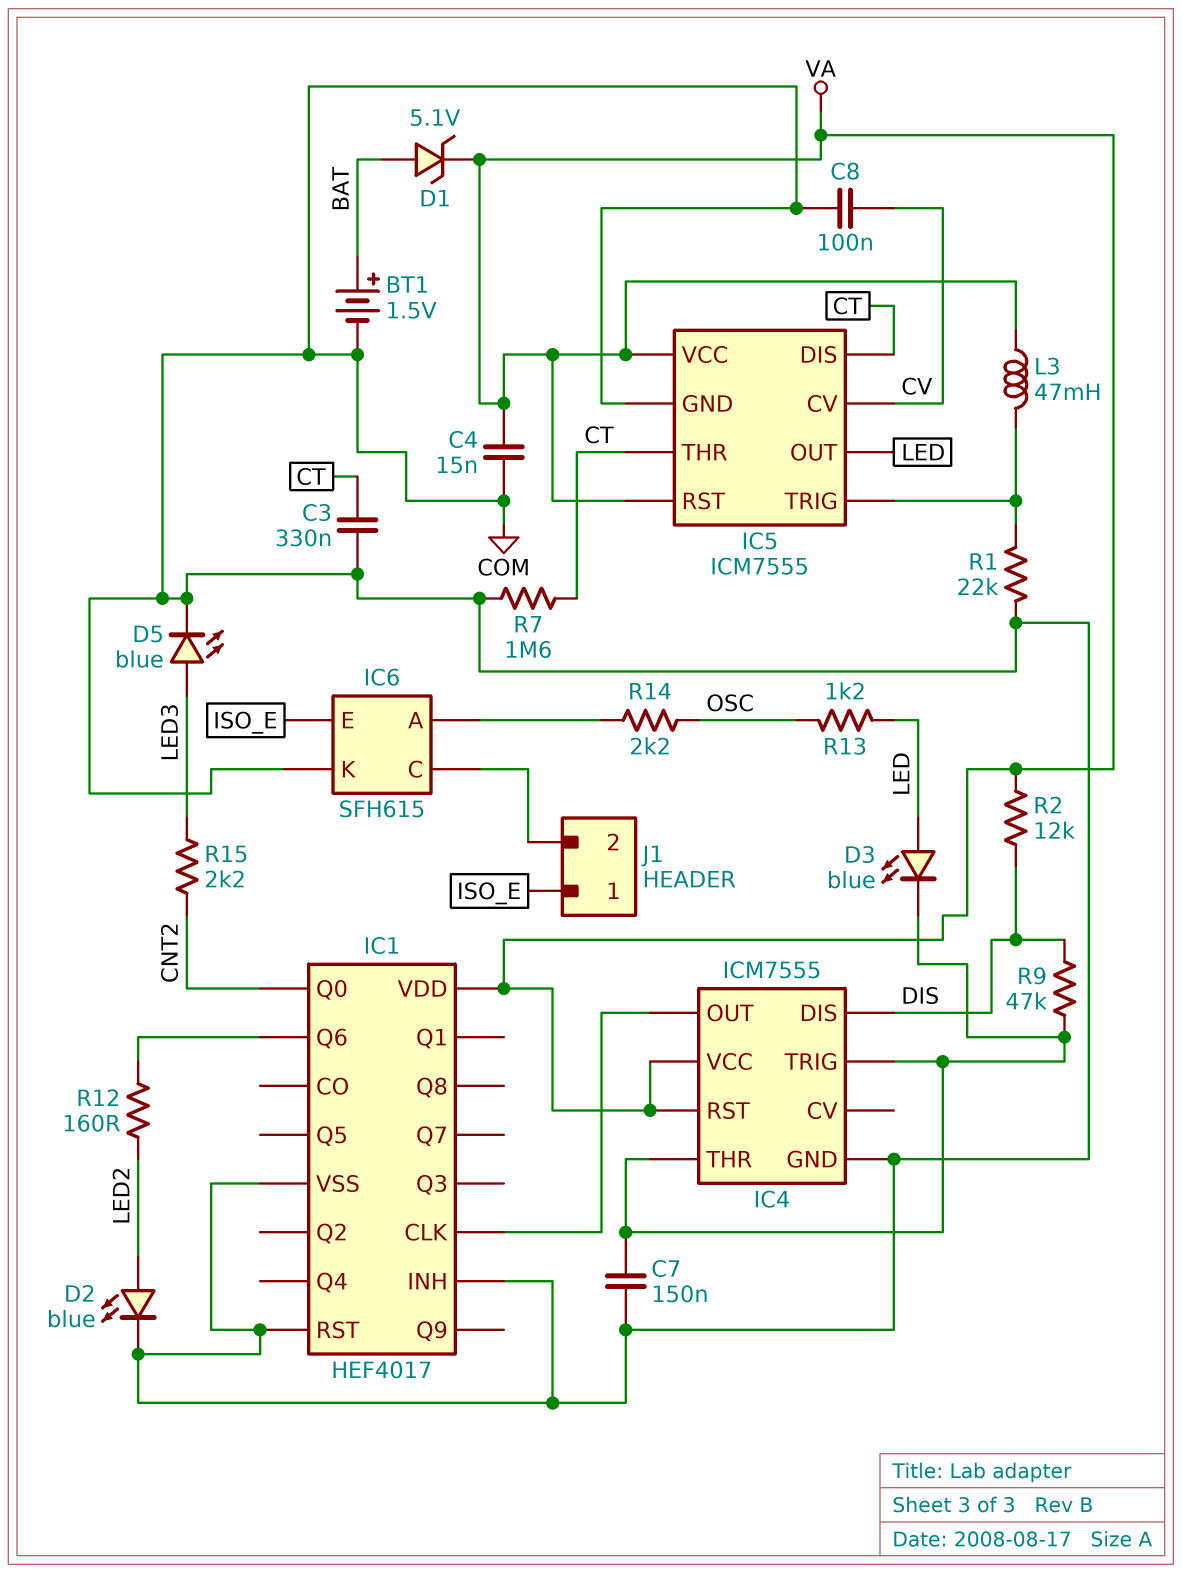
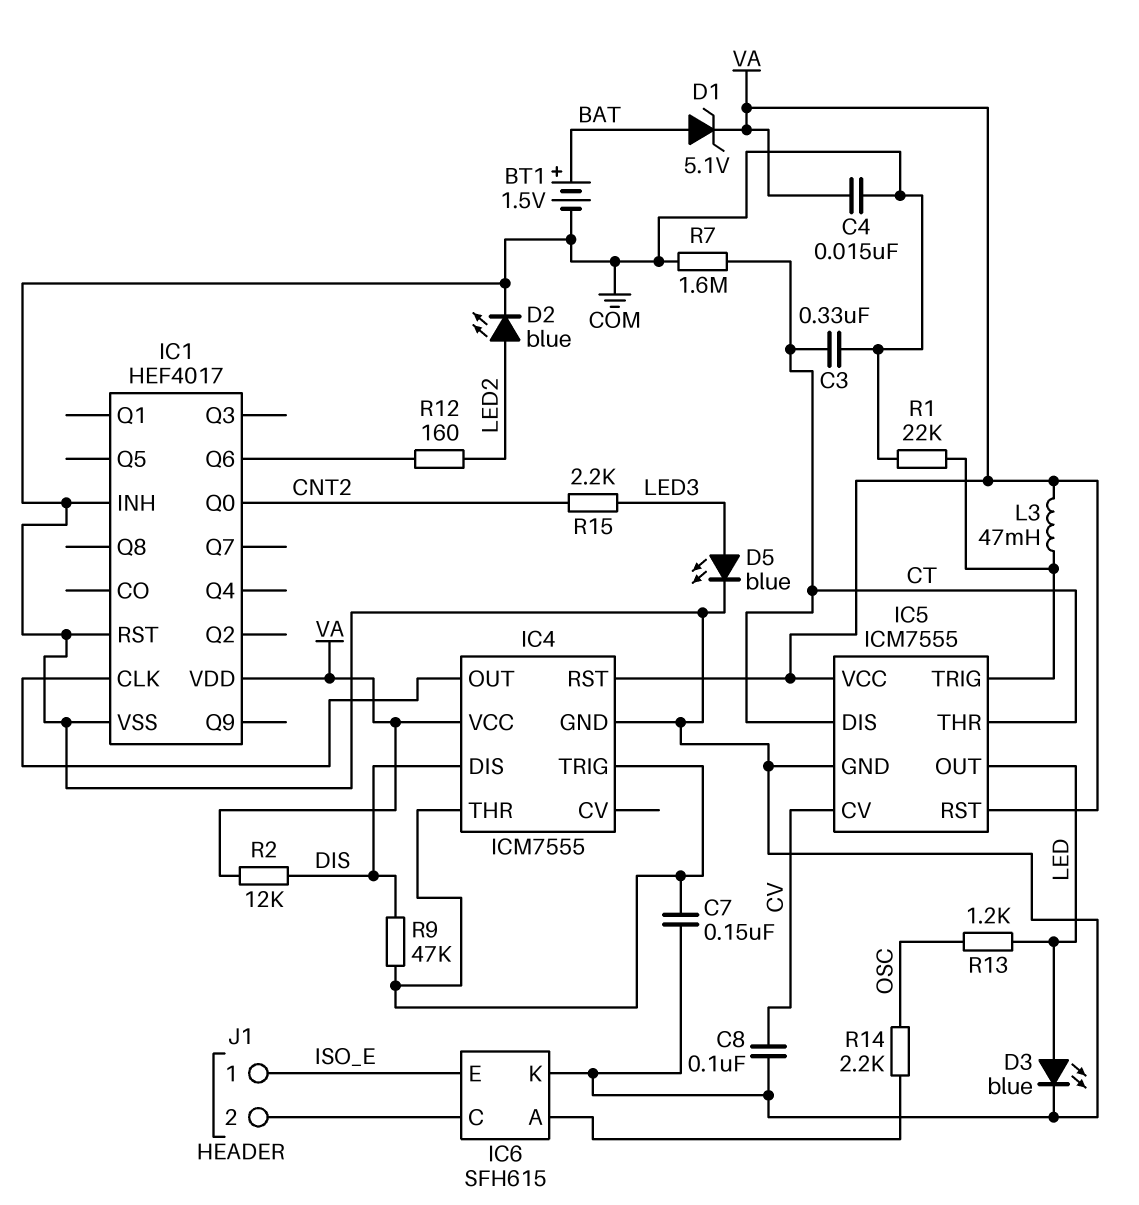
D3: LED blue (A LED, K IC4/THR) -> LED blue (A LED, K COM)

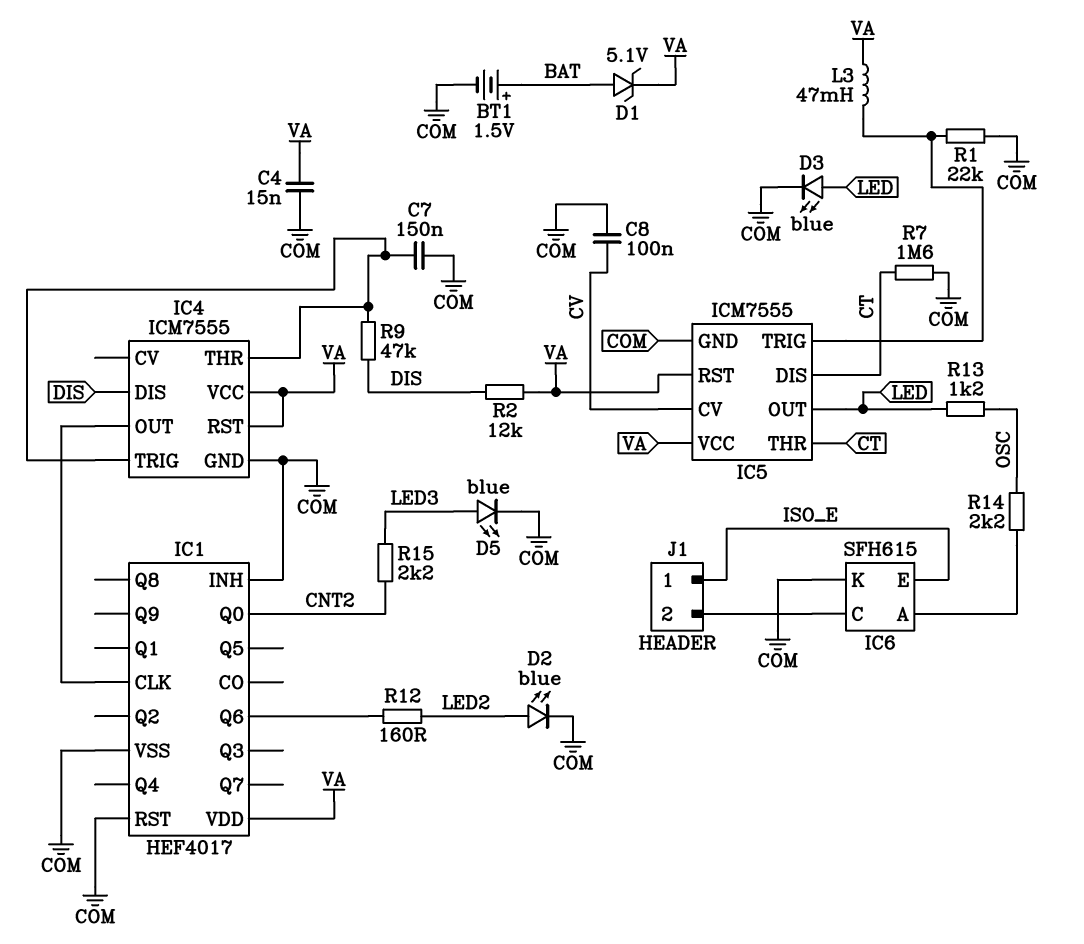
C3: 330nF (COM, CT) -> none

